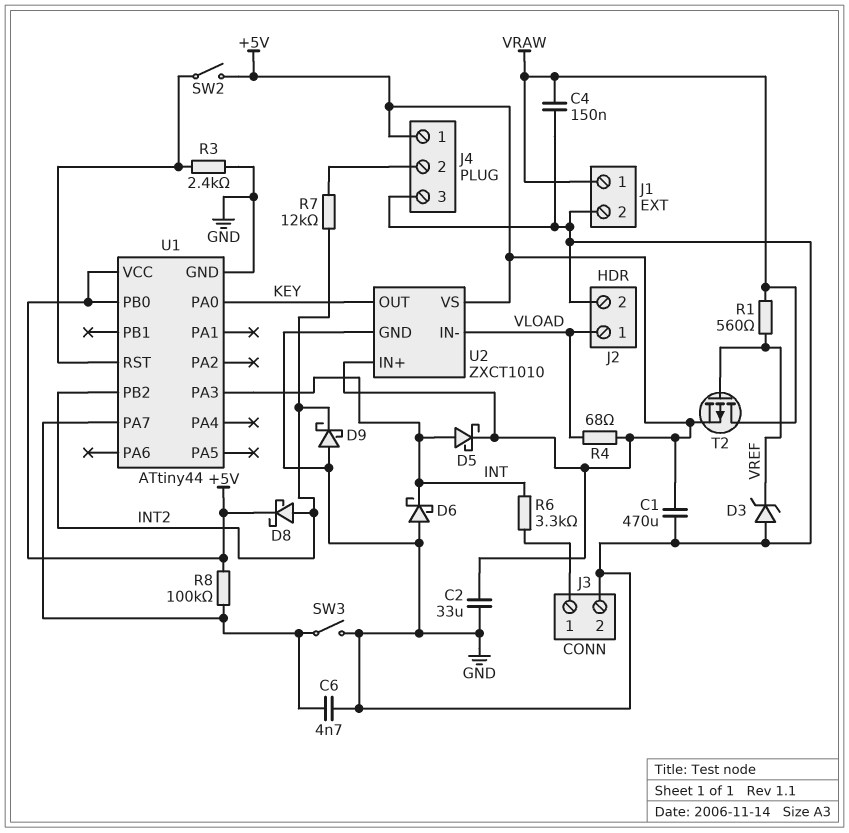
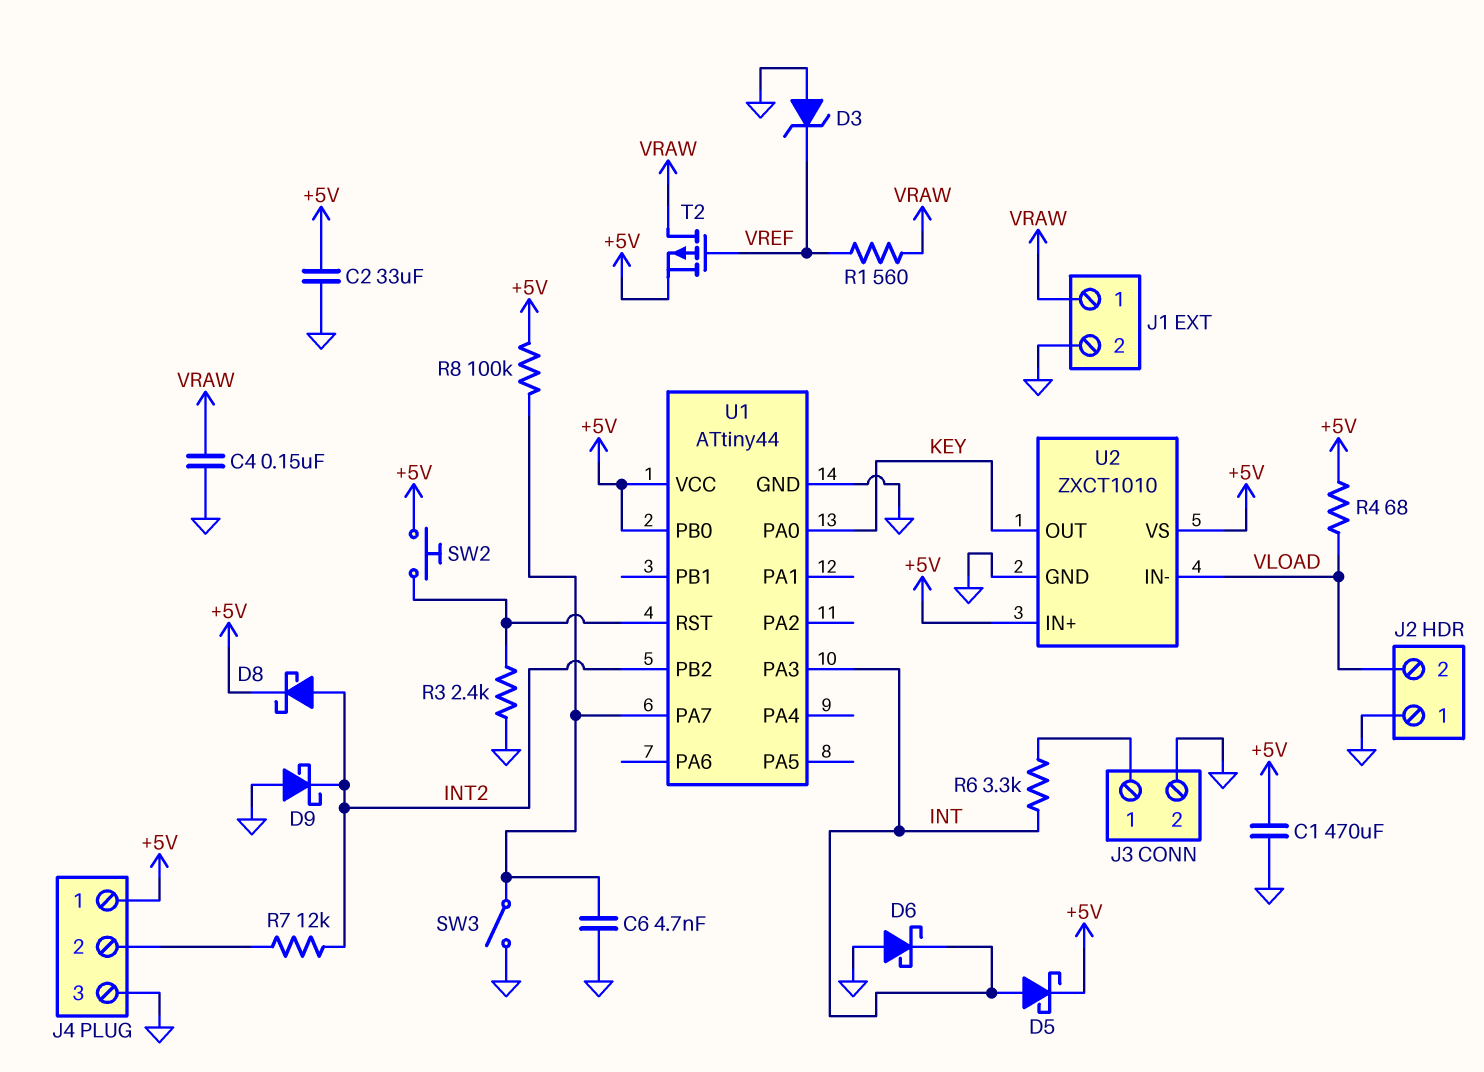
J2 pin 1: VLOAD -> GND
J2 pin 2: GND -> VLOAD
SW2: switch (+5V, U1/RST) -> button (+5V, U1/RST)

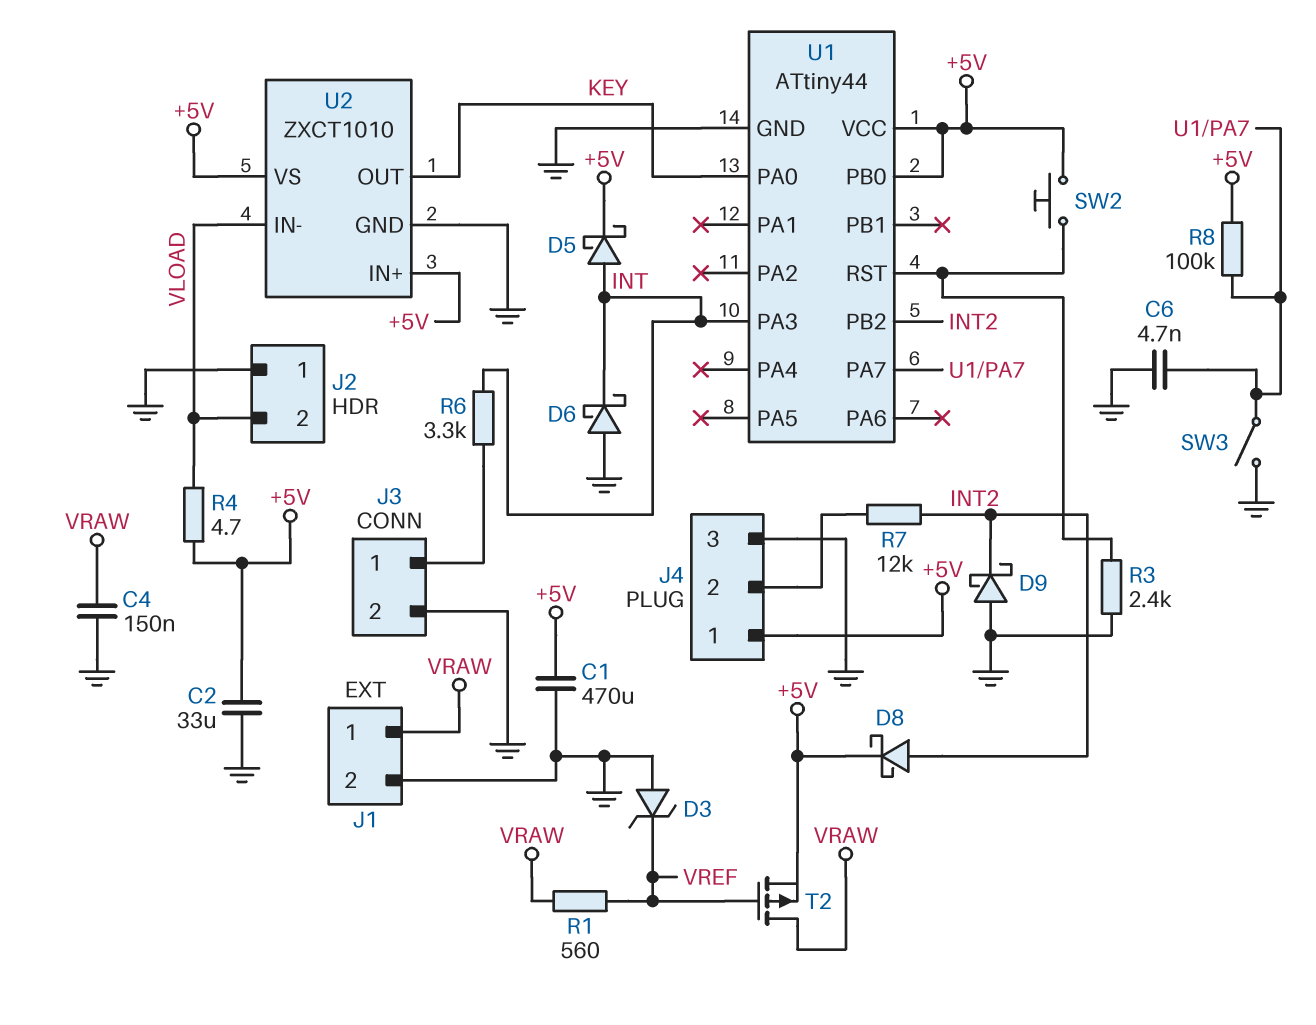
R4: 68 (+5V, VLOAD) -> 4.7 (+5V, VLOAD)

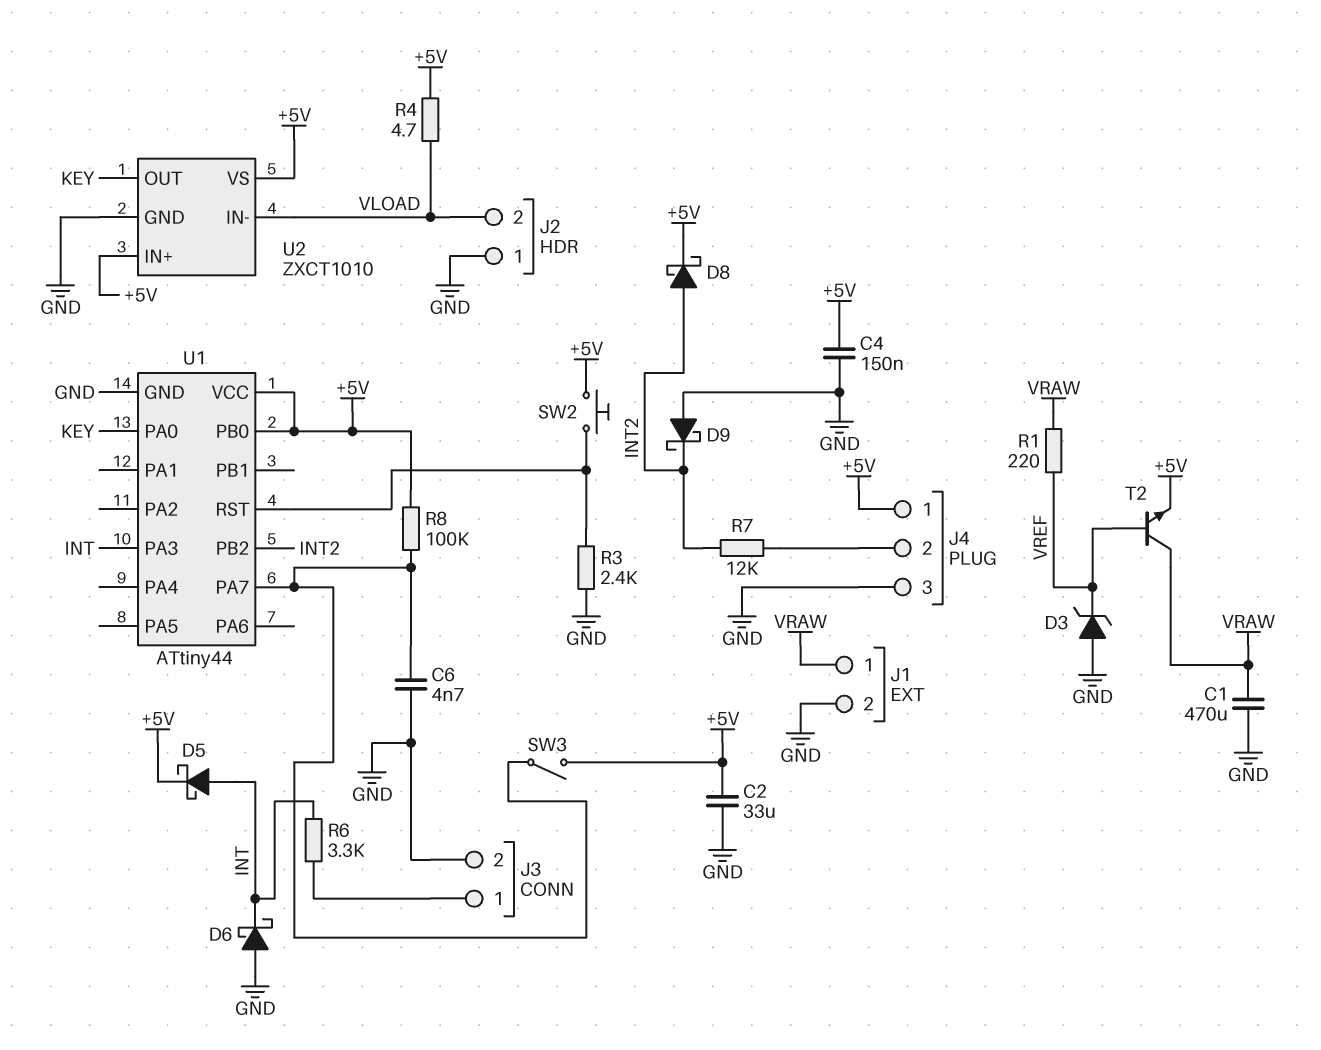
C1: 470uF (+5V, GND) -> 470uF (GND, VRAW)
C4: 150nF (GND, VRAW) -> 150nF (+5V, GND)
R1: 560 (VRAW, VREF) -> 220 (VRAW, VREF)
SW3: switch (GND, U1/PA7) -> switch (+5V, U1/PA7)
T2: PMOS (G VREF, D VRAW, S +5V) -> NPN (B VREF, C VRAW, E +5V)

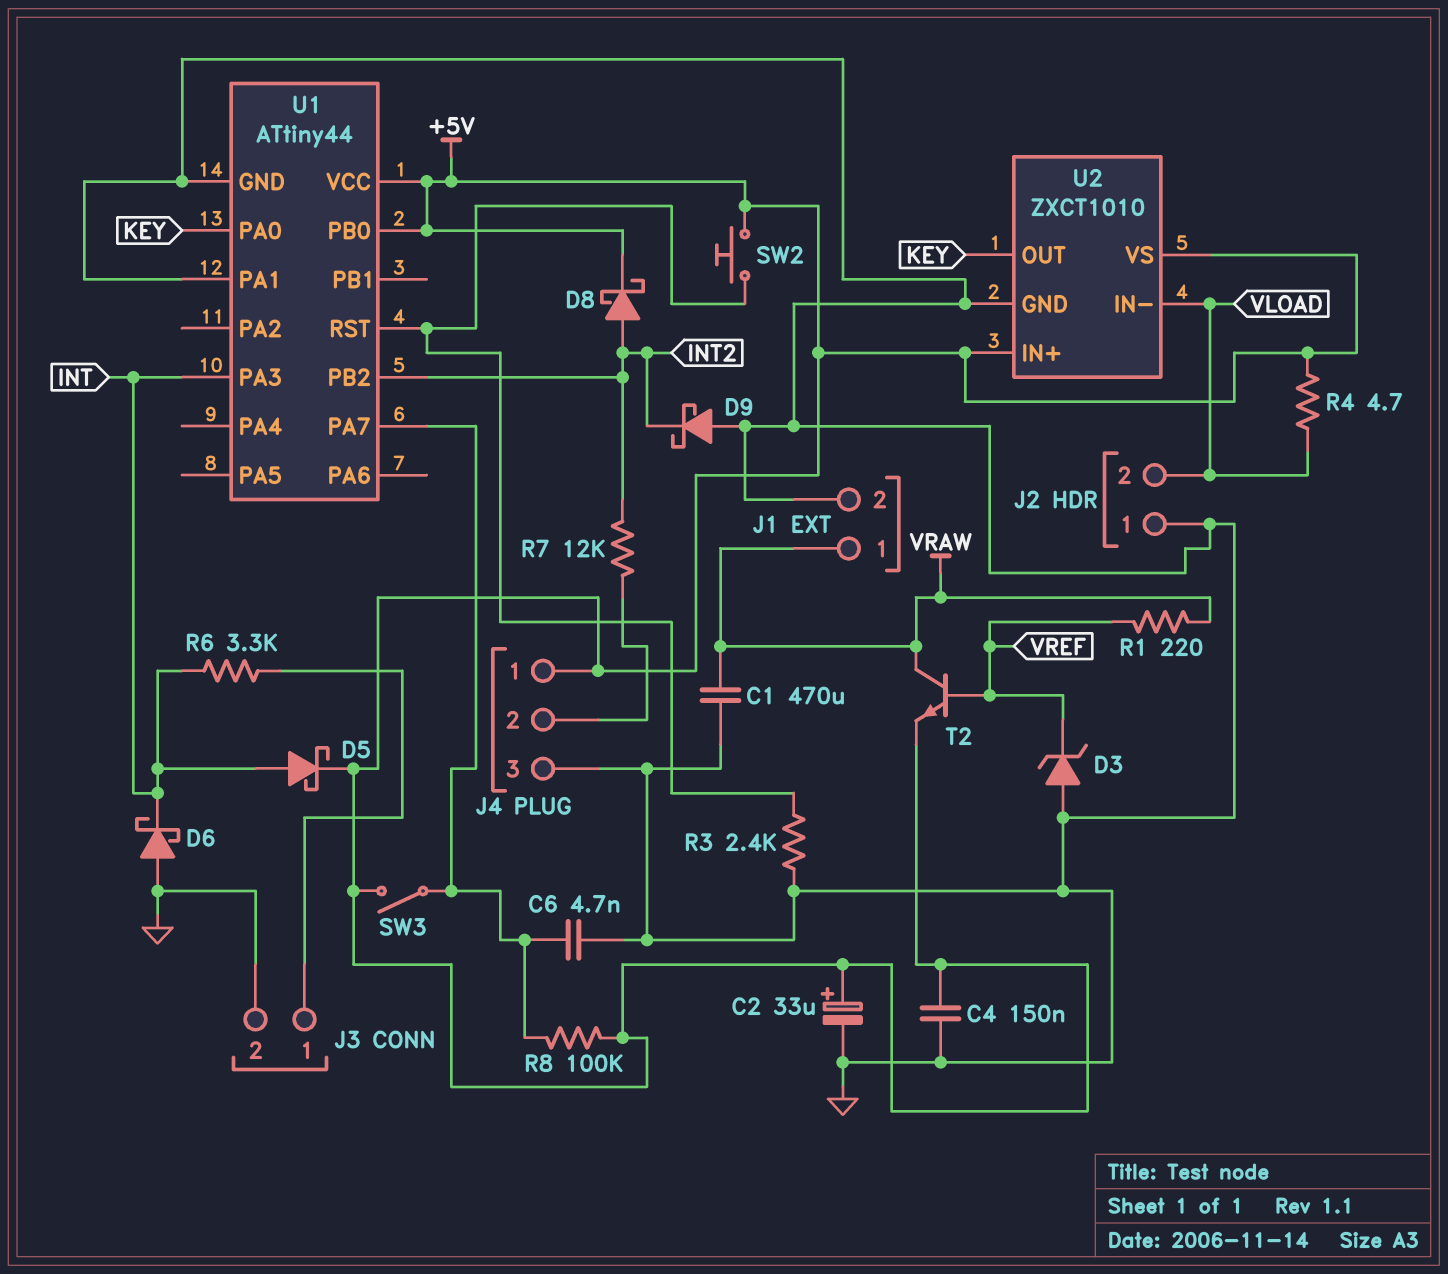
C2: 33uF (+5V, GND) -> 33uF (plus +5V, minus GND)
U1 pin PA1: none -> GND

